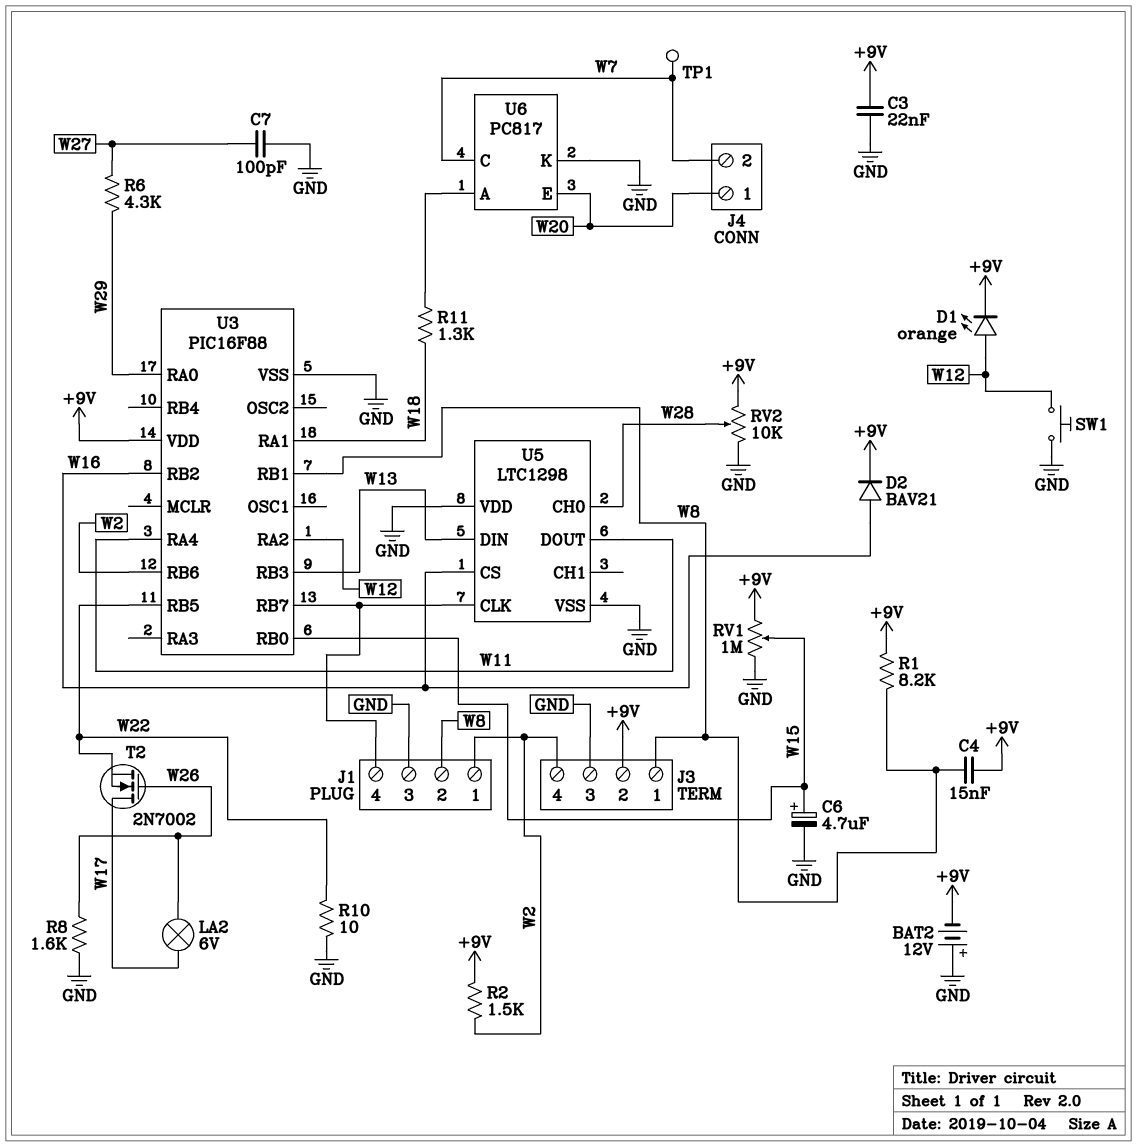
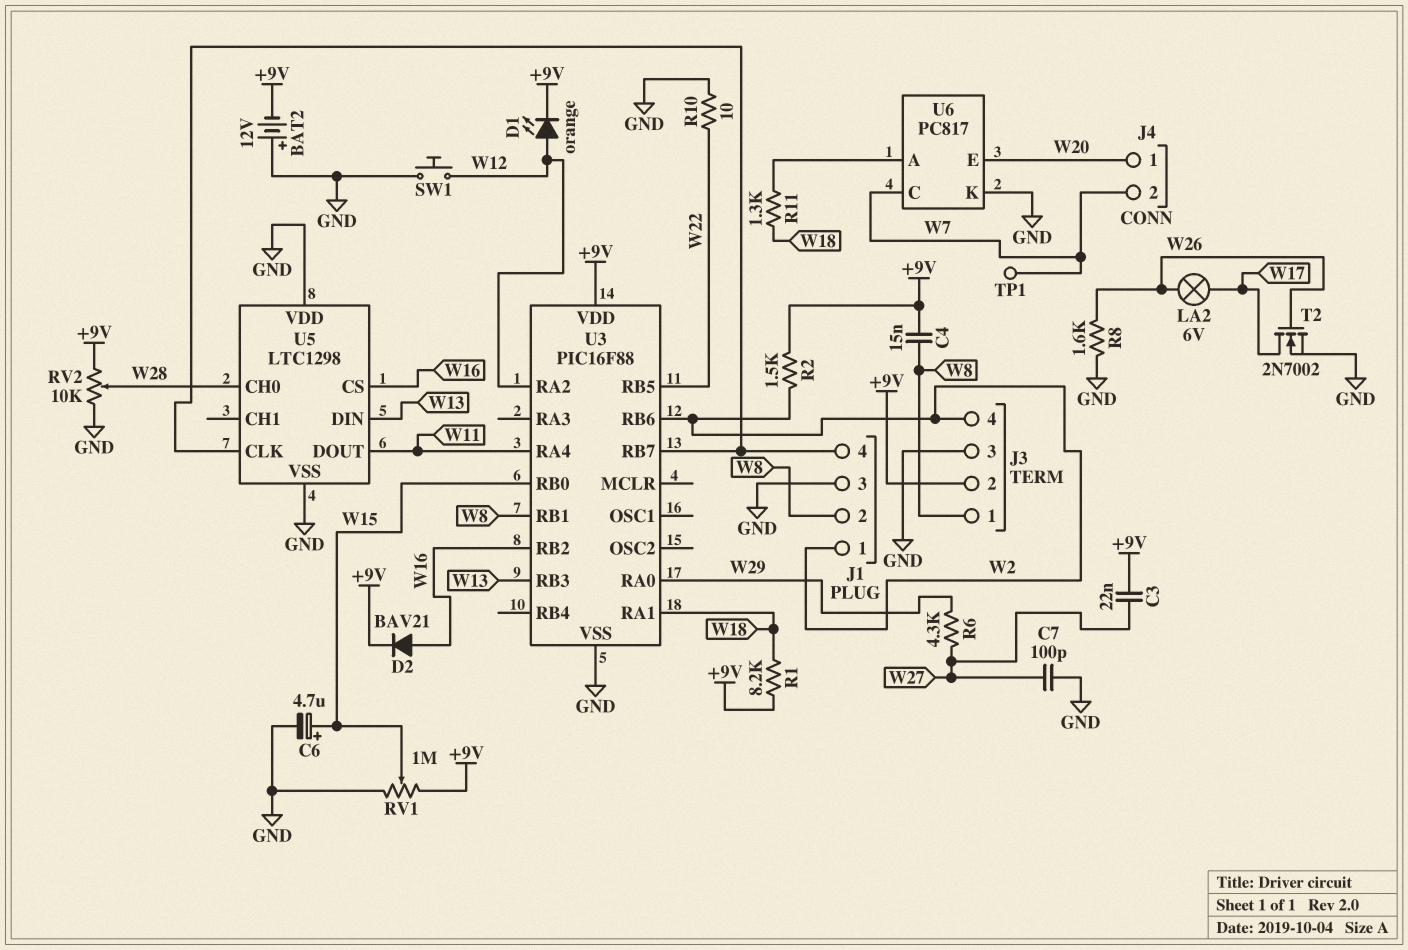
C3: 22nF (+9V, GND) -> 22nF (+9V, W27)
R1: 8.2k (+9V, W8) -> 8.2k (+9V, W18)
T2: NMOS 2N7002 (G W26, D W17, S W22) -> NMOS 2N7002 (G W26, D W17, S GND)

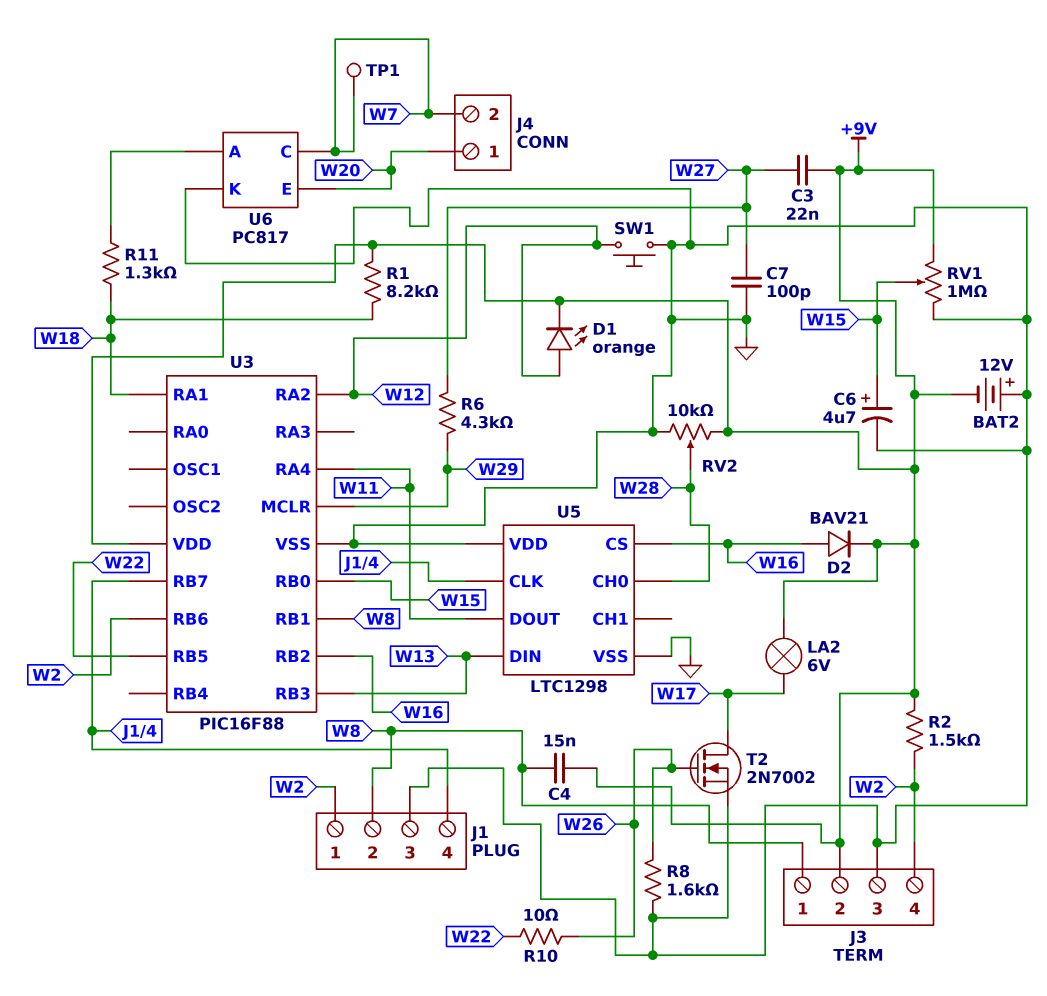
LA2: lamp 6V (W17, W26) -> lamp 6V (+9V, W17)
R10: 10 (GND, W22) -> 10 (W22, W26)
U3 pin MCLR: none -> W29
U3 pin RA0: W29 -> none

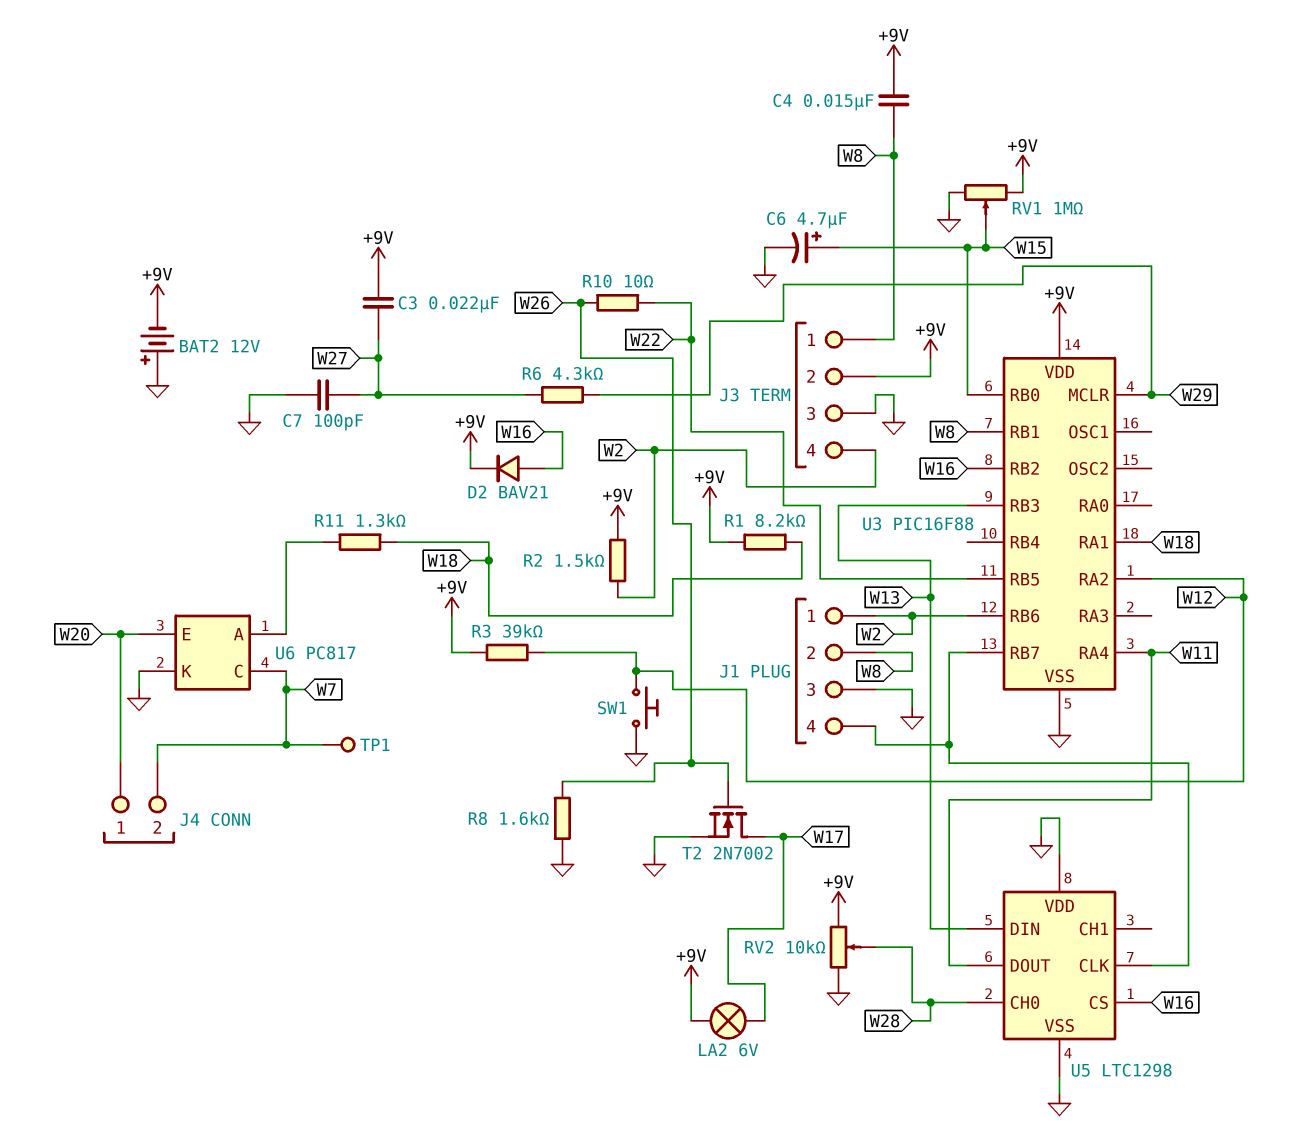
D1: LED orange (A W12, K +9V) -> none
R3: none -> 39k (+9V, W12)

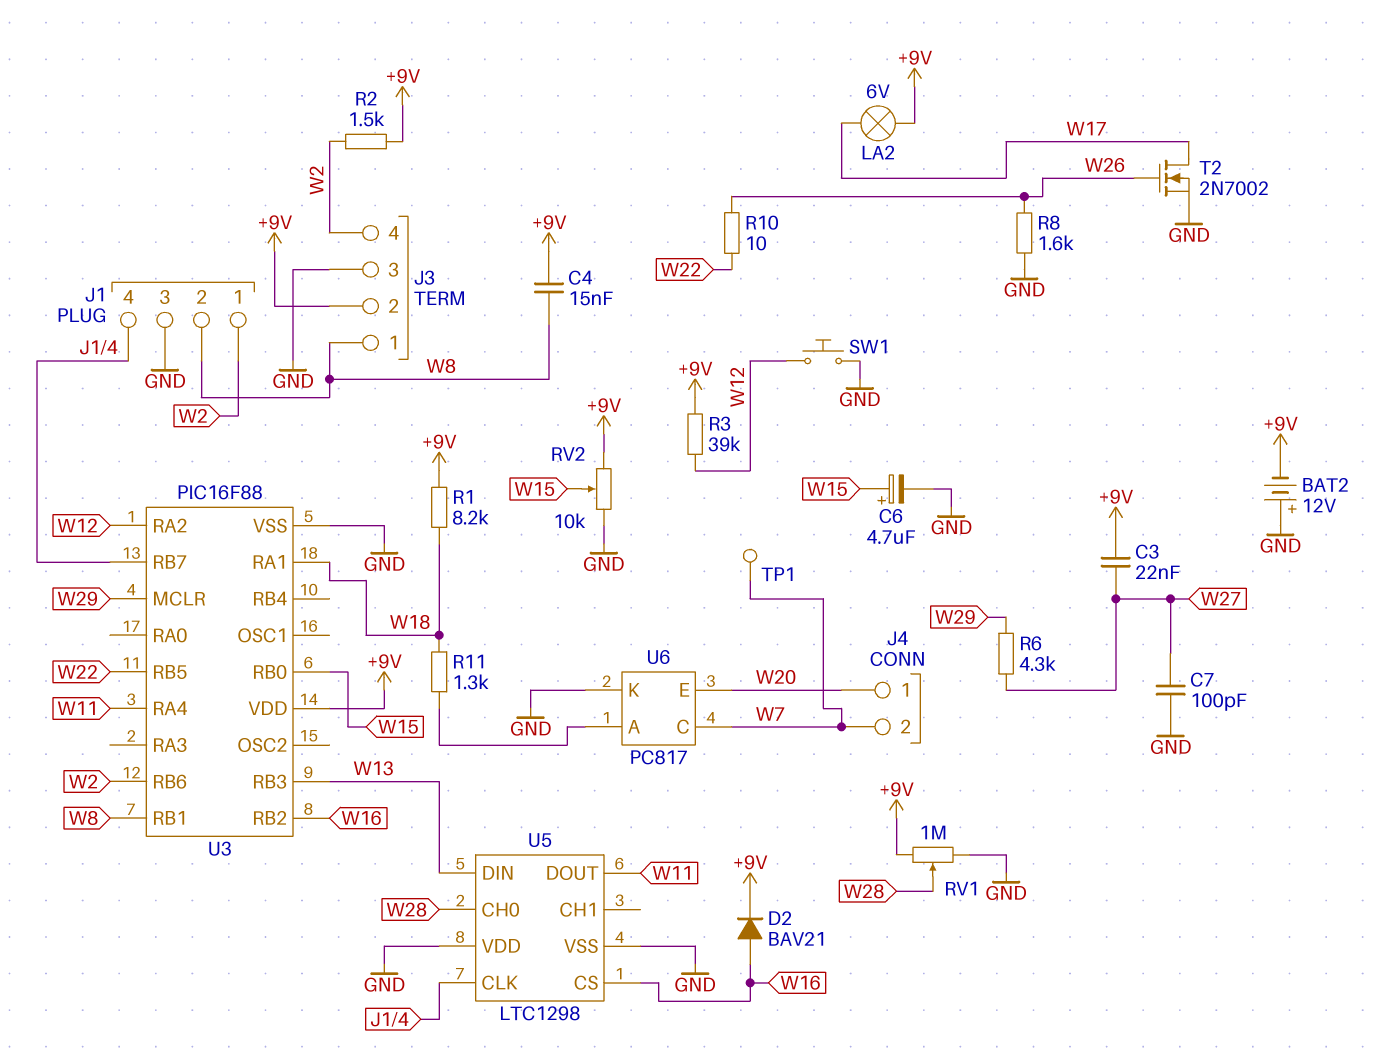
RV1: 1M (+9V, GND, wiper W15) -> 1M (+9V, GND, wiper W28)
RV2: 10k (+9V, GND, wiper W28) -> 10k (+9V, GND, wiper W15)

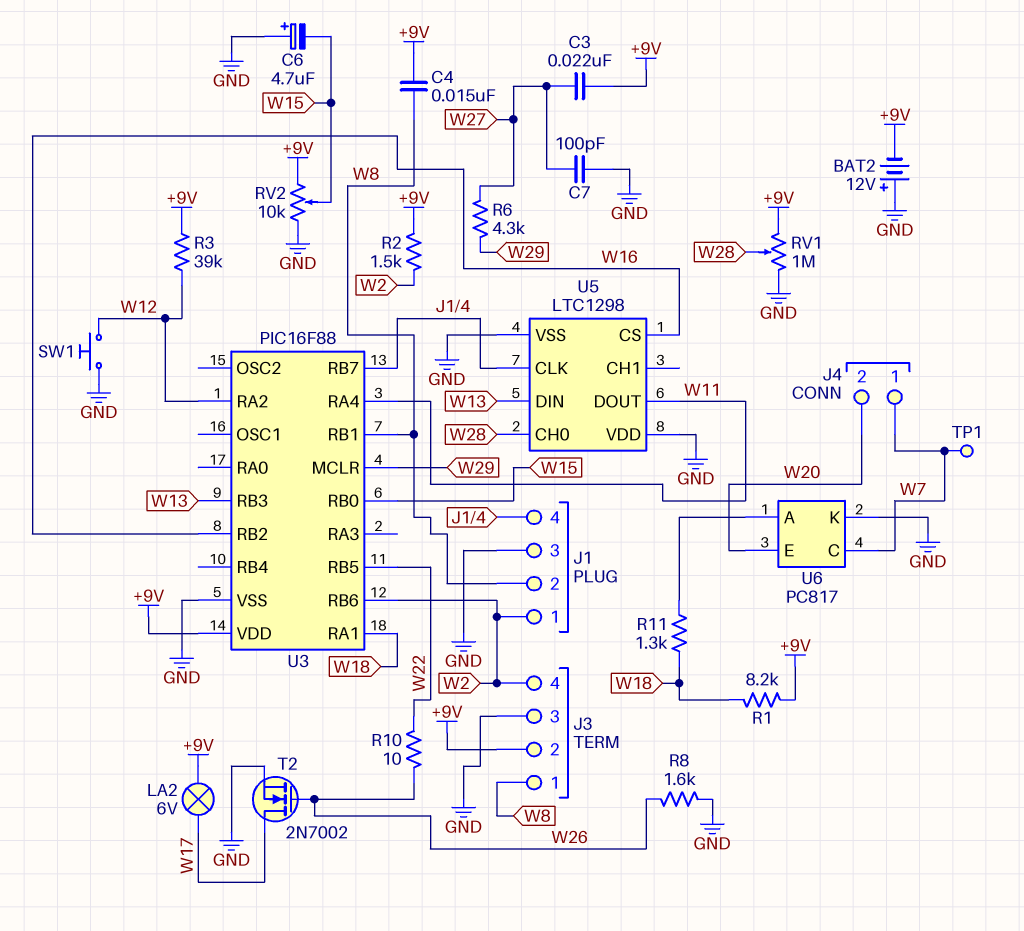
C6: 4.7uF (plus W15, minus GND) -> 4.7uF (plus GND, minus W15)
D2: diode BAV21 (A W16, K +9V) -> none
J4 pin 1: W20 -> W7
J4 pin 2: W7 -> W20

